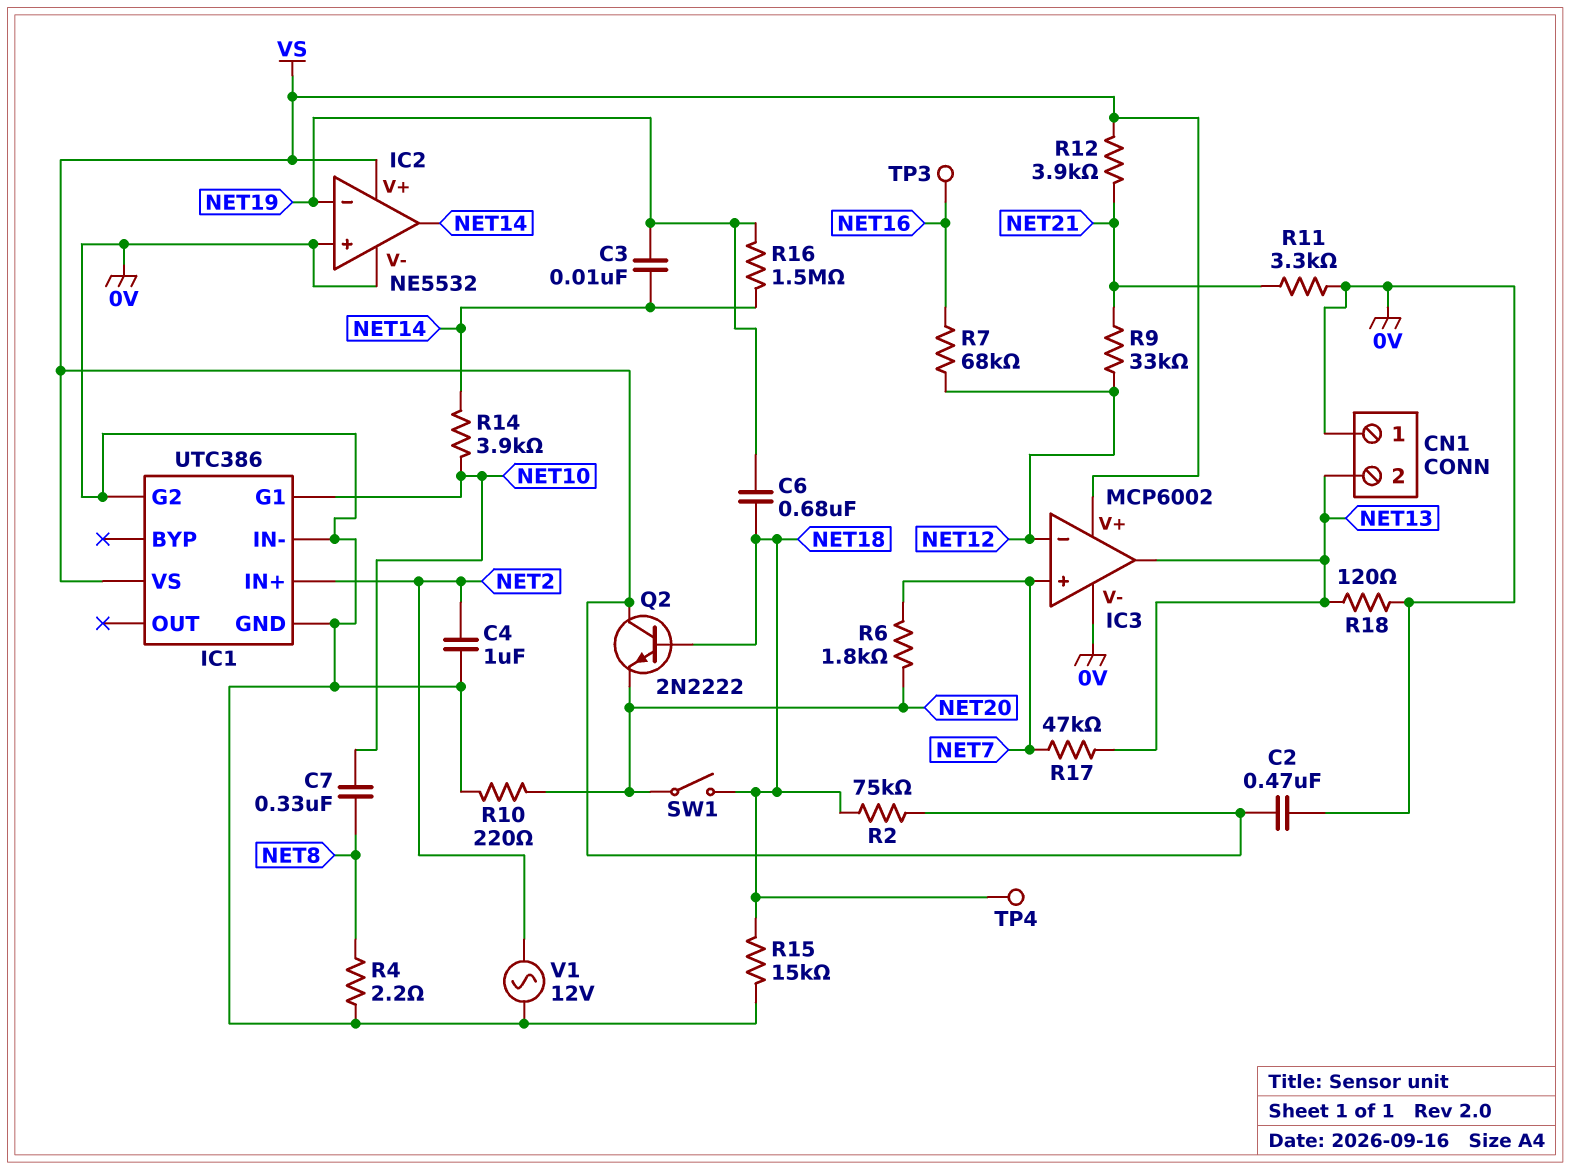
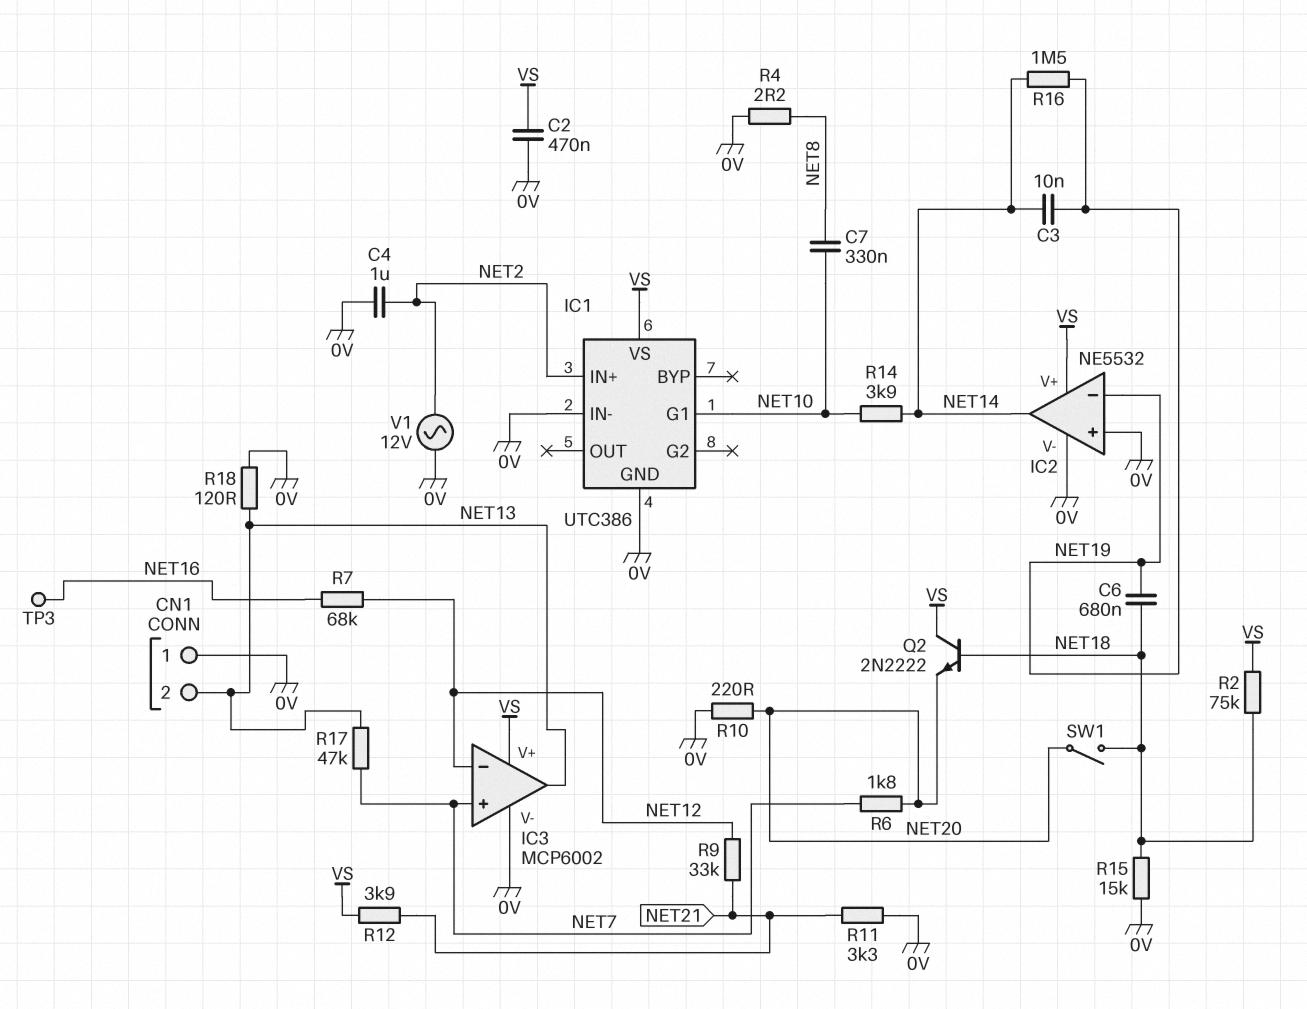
IC1 pin G2: 0V -> none
TP4: test point (NET18) -> none

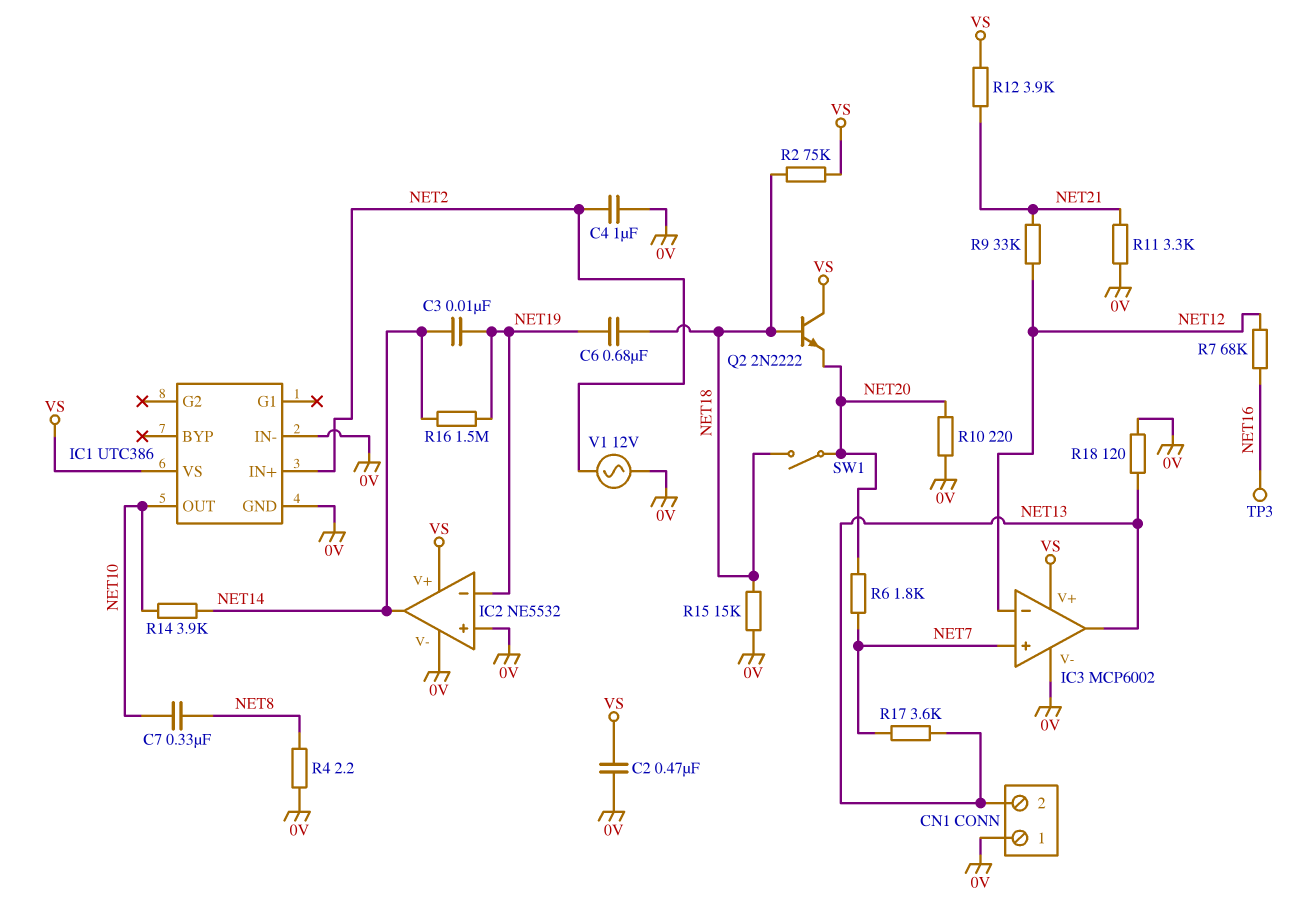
IC1 pin G1: NET10 -> none
IC1 pin OUT: none -> NET10
R17: 47k (NET7, NET13) -> 3.6k (NET7, NET13)

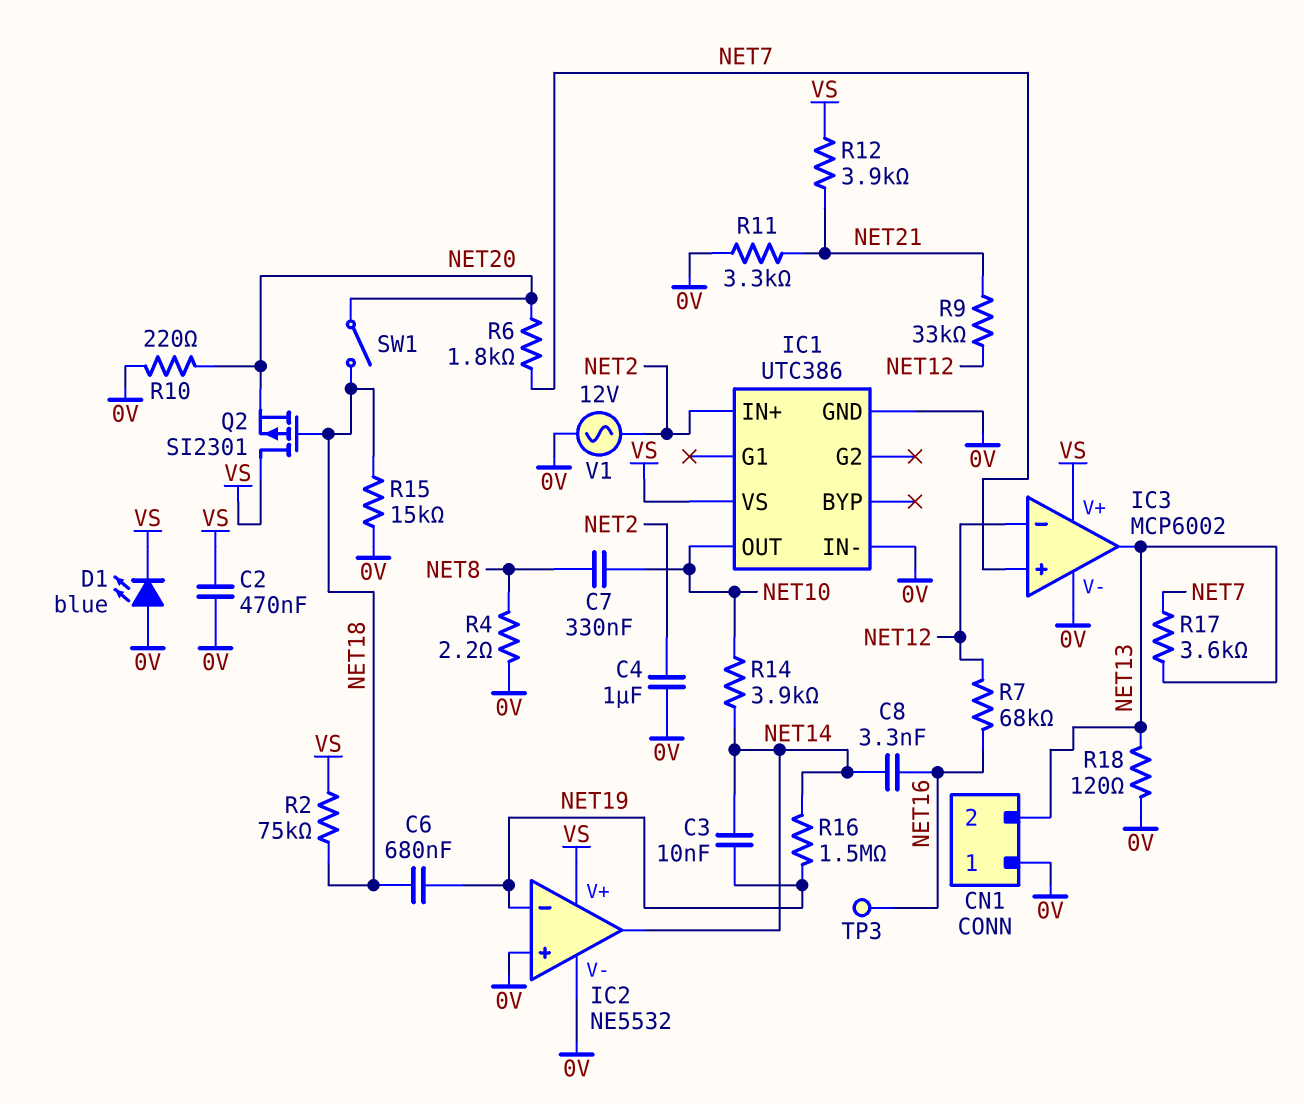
C8: none -> 3.3nF (NET14, NET16)
D1: none -> LED blue (A 0V, K VS)
Q2: NPN 2N2222 (B NET18, C VS, E NET20) -> PMOS SI2301 (G NET18, D VS, S NET20)

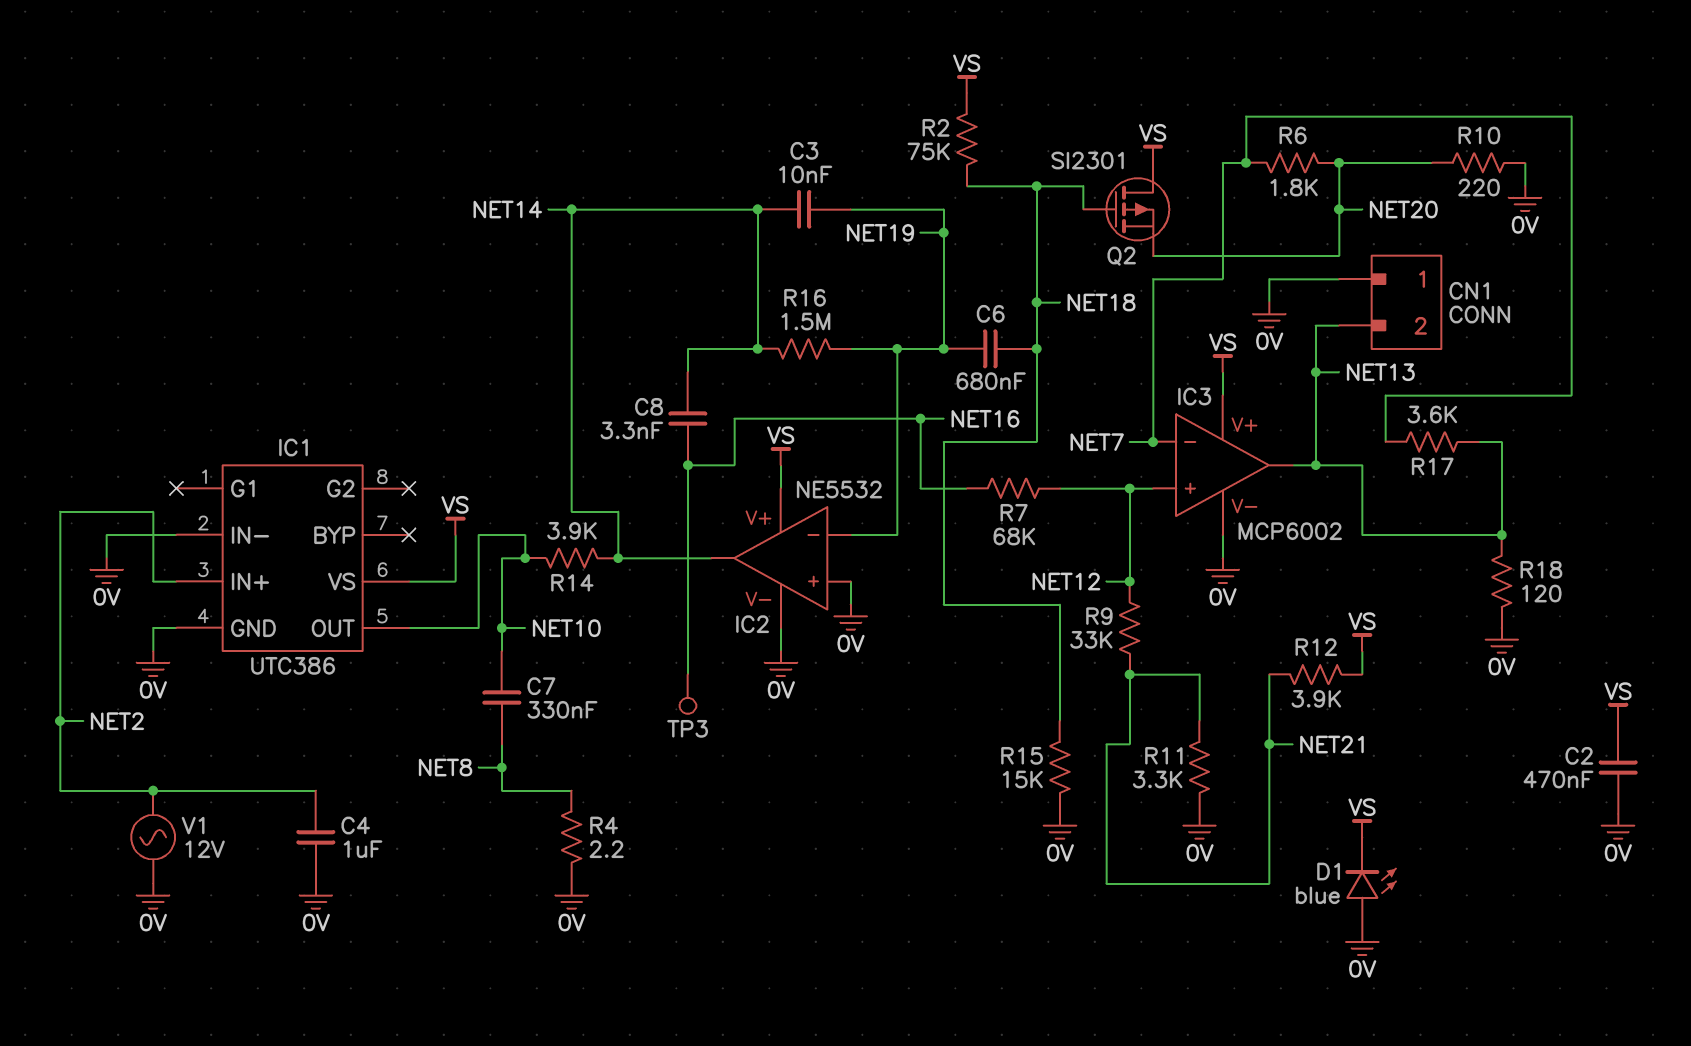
IC3 pin in+: NET7 -> NET12
IC3 pin in-: NET12 -> NET7
SW1: switch (NET18, NET20) -> none

